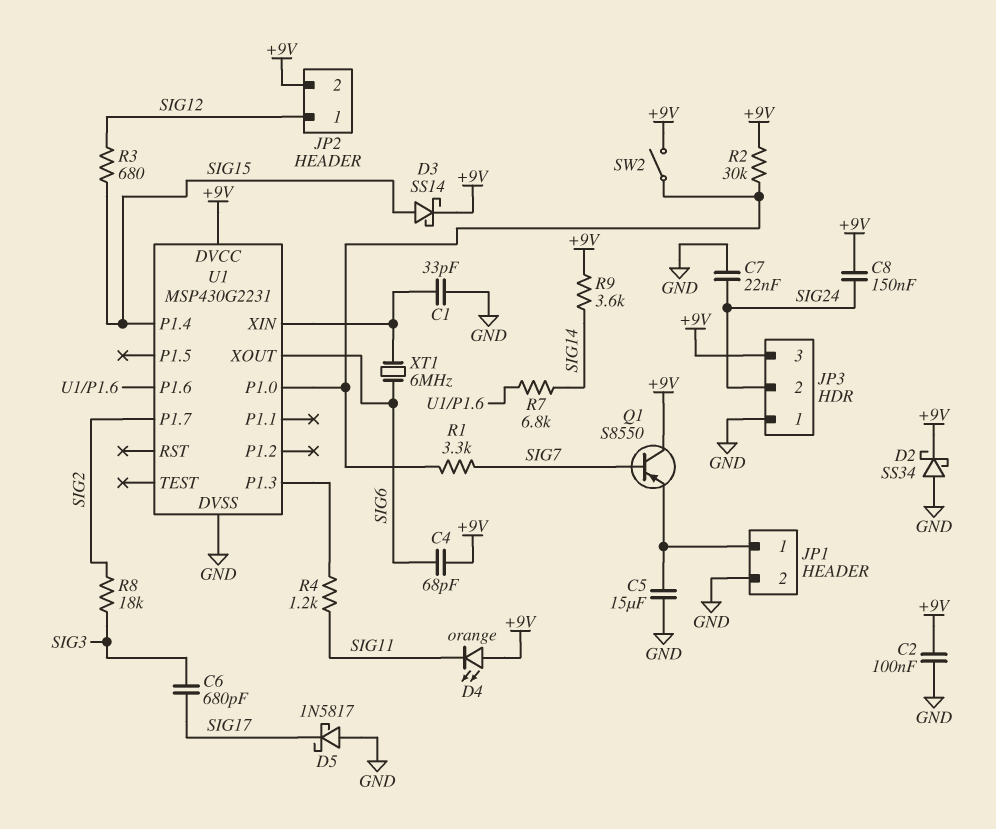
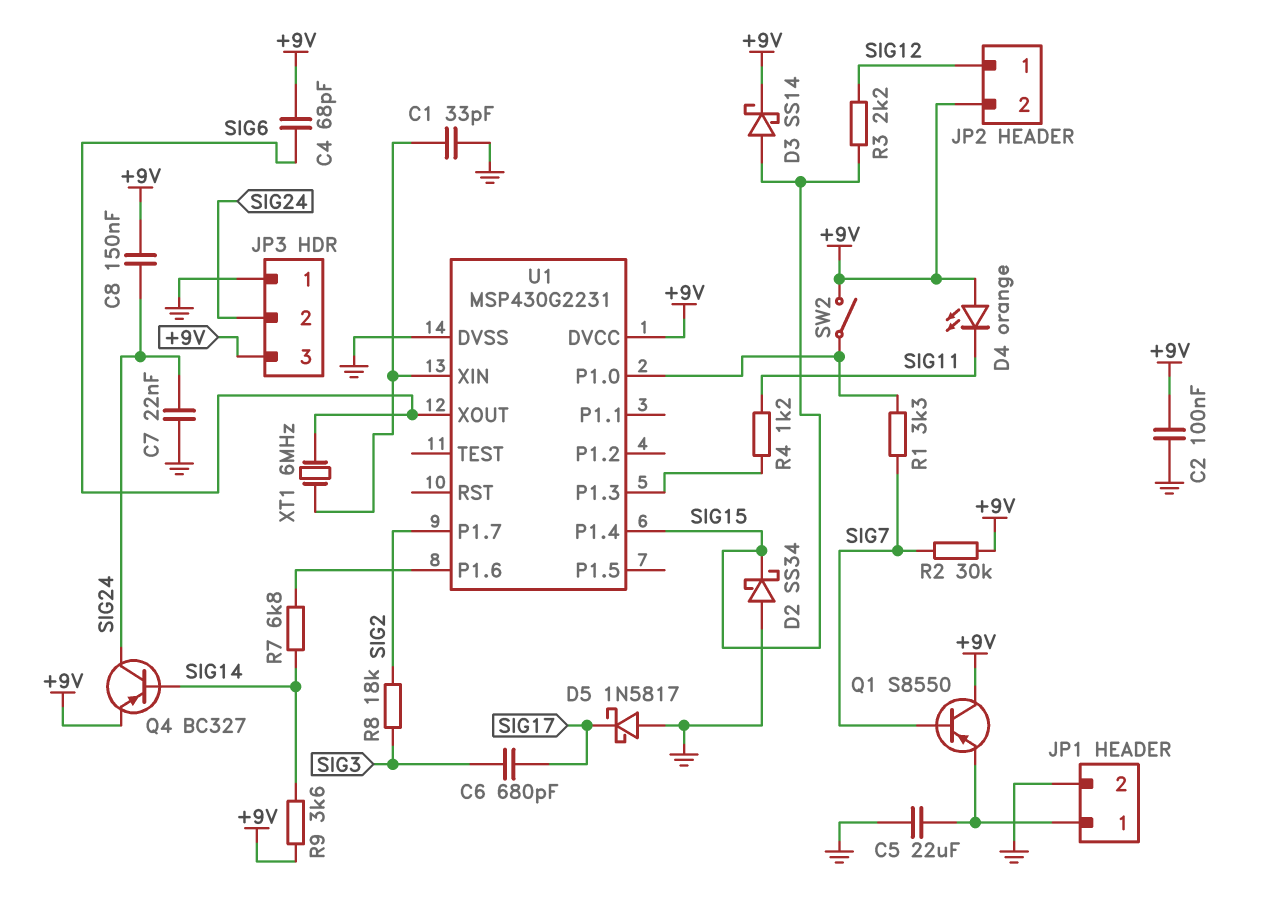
C5: 15uF (GND, JP1/1) -> 22uF (GND, JP1/1)
D2: schottky SS34 (A GND, K +9V) -> schottky SS34 (A GND, K SIG15)
Q4: none -> PNP BC327 (B SIG14, C SIG24, E +9V)
R2: 30k (+9V, U1/P1.0) -> 30k (+9V, SIG7)
R3: 680 (SIG12, SIG15) -> 2.2k (SIG12, SIG15)

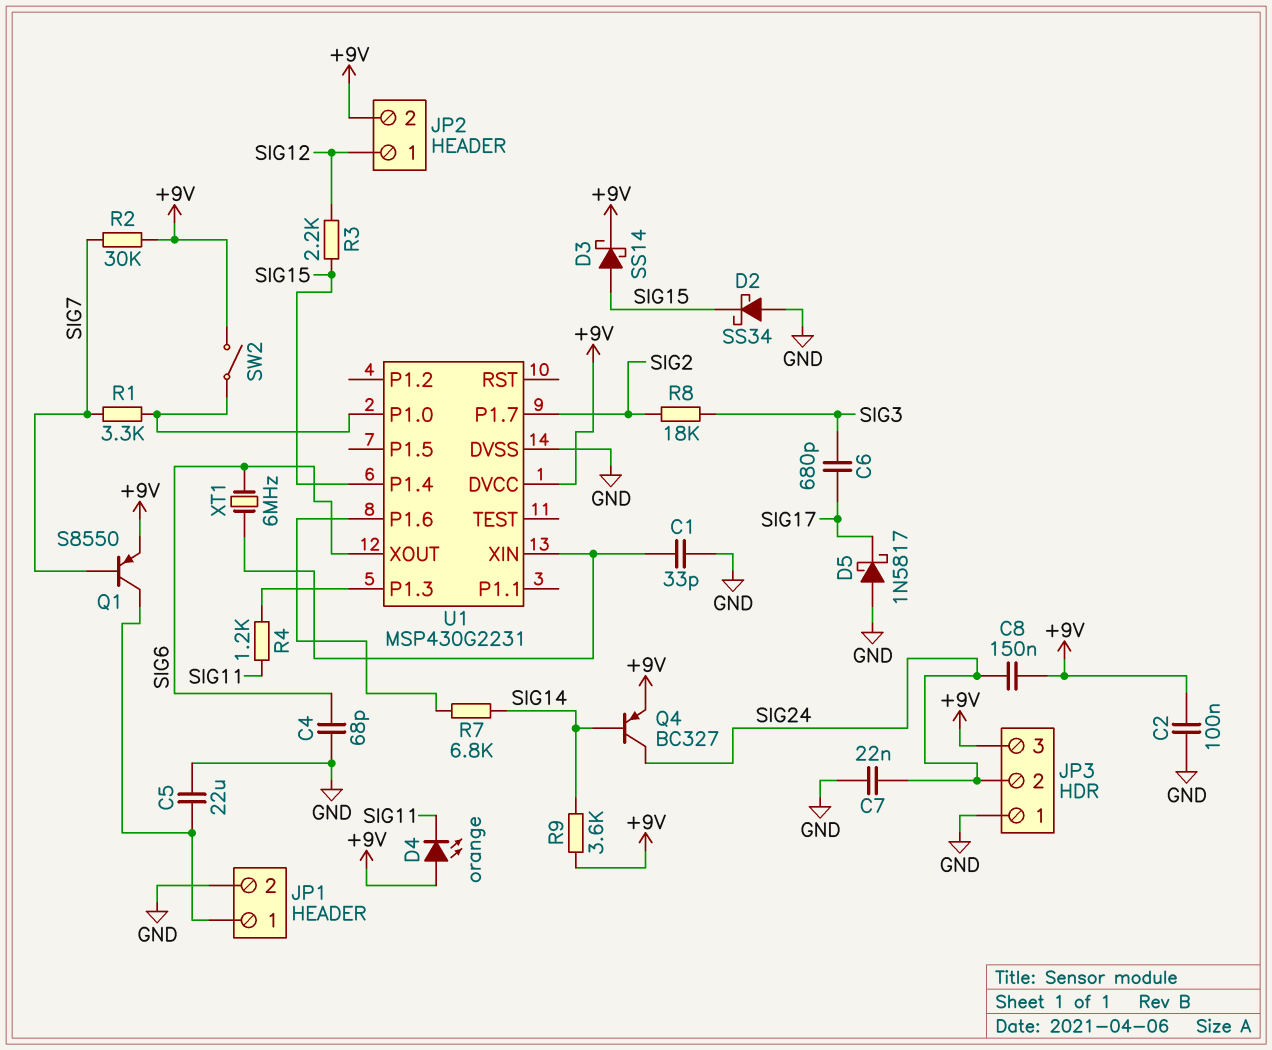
C4: 68pF (+9V, SIG6) -> 68pF (GND, SIG6)
Q1: PNP S8550 (B SIG7, C +9V, E JP1/1) -> PNP S8550 (B SIG7, C JP1/1, E +9V)

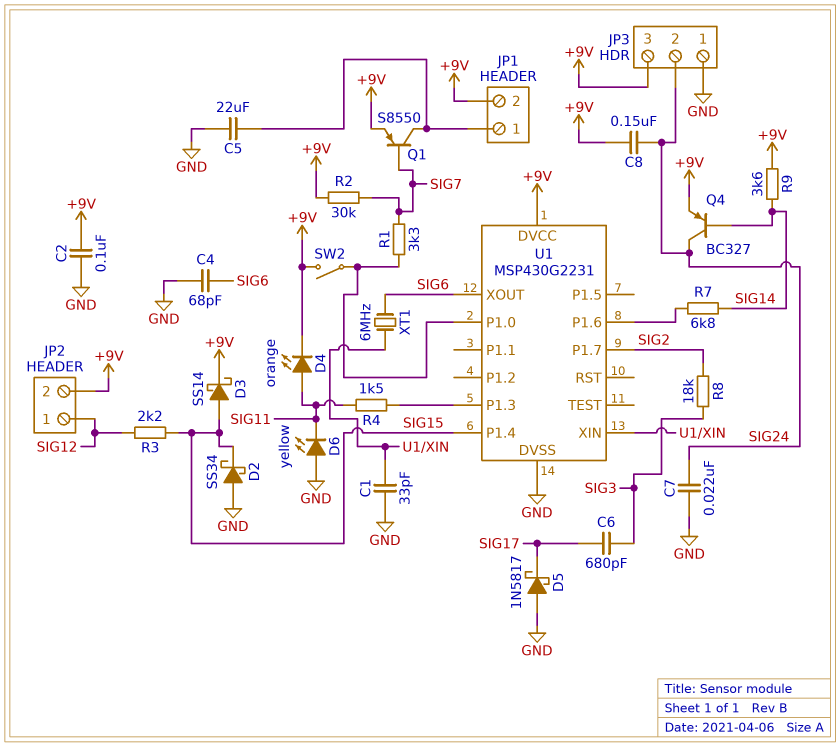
D4: LED orange (A +9V, K SIG11) -> LED orange (A SIG11, K +9V)
D6: none -> LED yellow (A GND, K SIG11)
JP1 pin 2: GND -> +9V
R4: 1.2k (SIG11, U1/P1.3) -> 1.5k (SIG11, U1/P1.3)

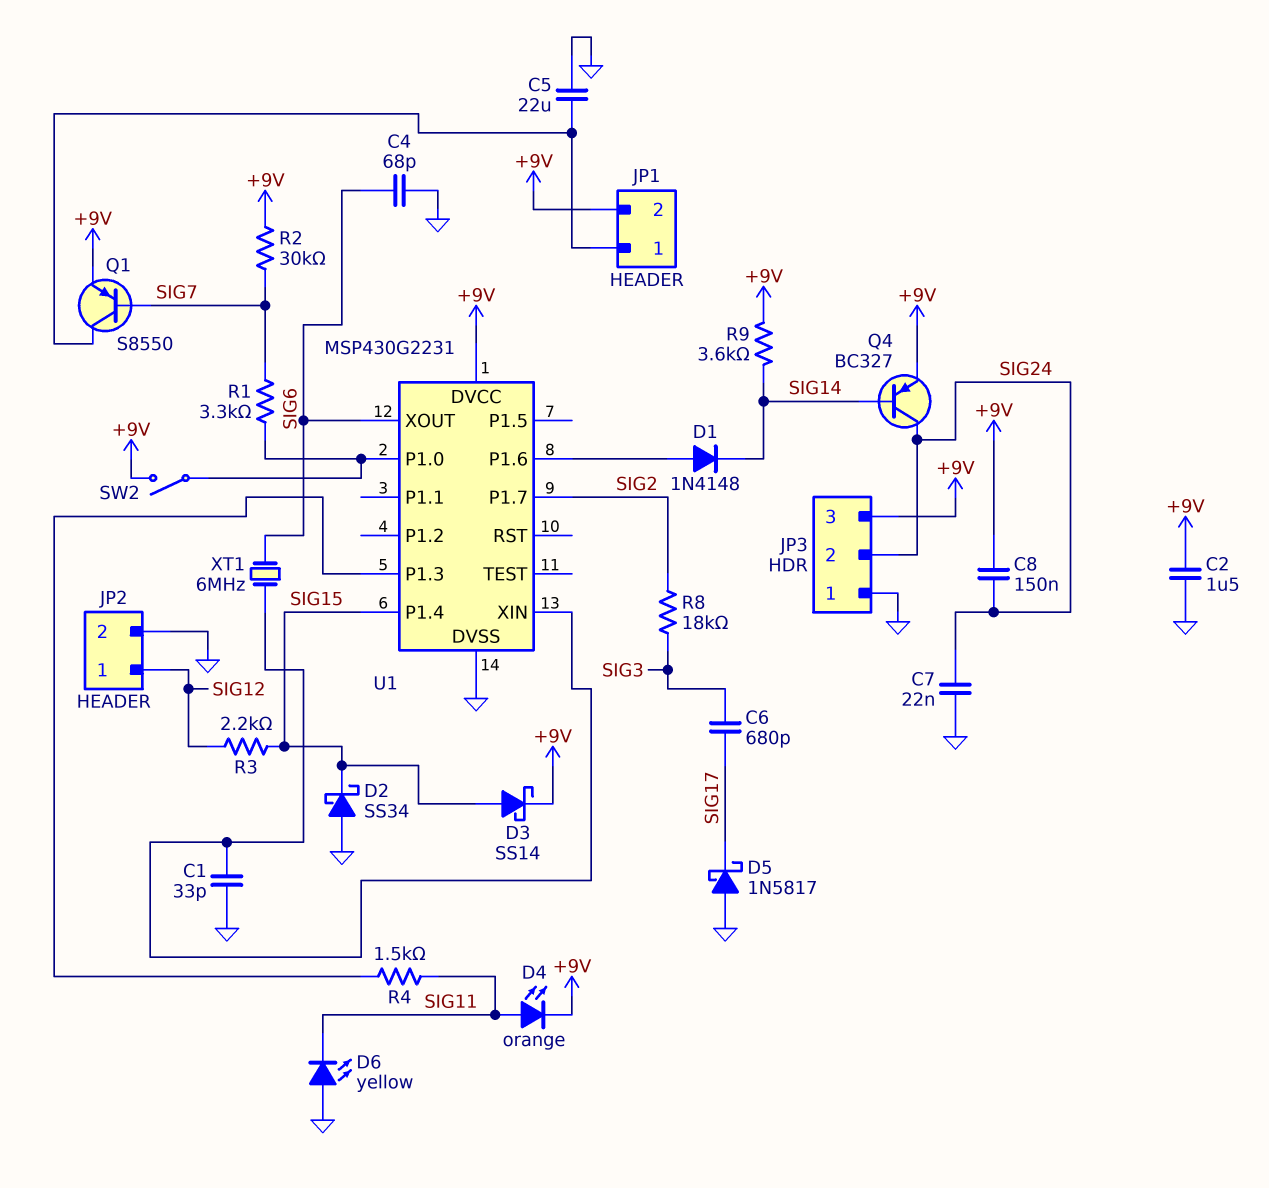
C2: 100nF (+9V, GND) -> 1.5uF (+9V, GND)
D1: none -> diode 1N4148 (A U1/P1.6, K SIG14)
JP2 pin 2: +9V -> GND
R7: 6.8k (SIG14, U1/P1.6) -> none

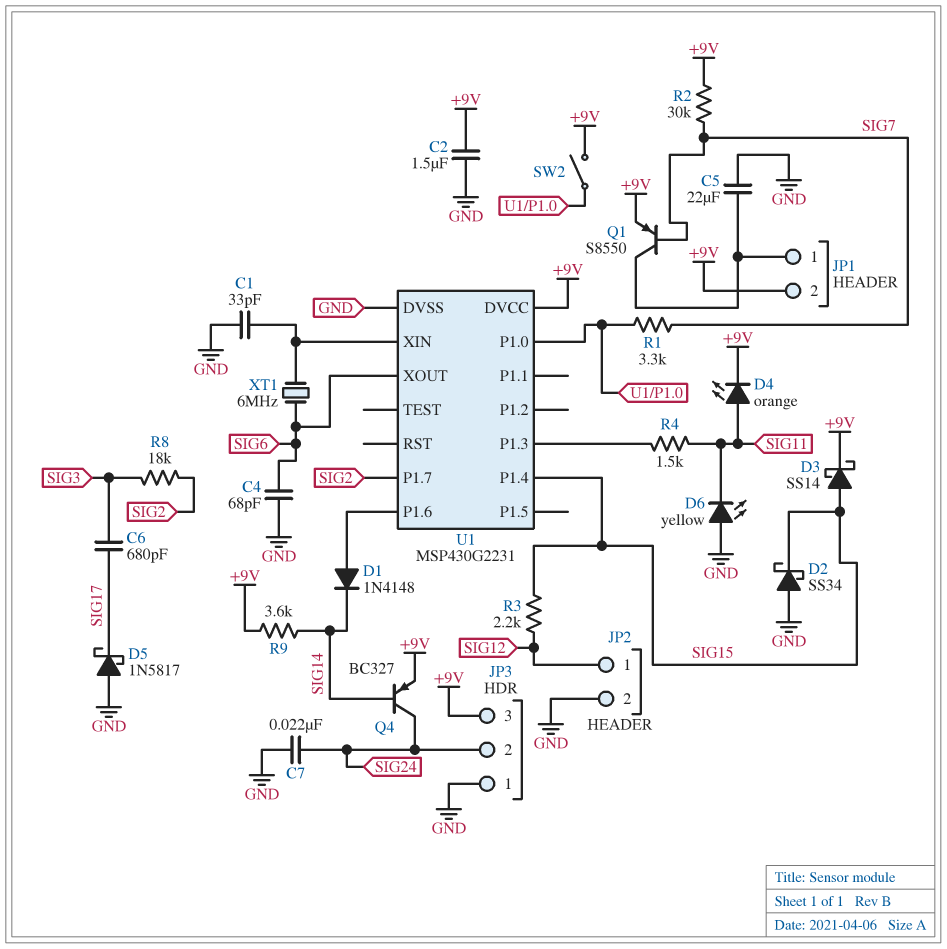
C8: 150nF (+9V, SIG24) -> none

